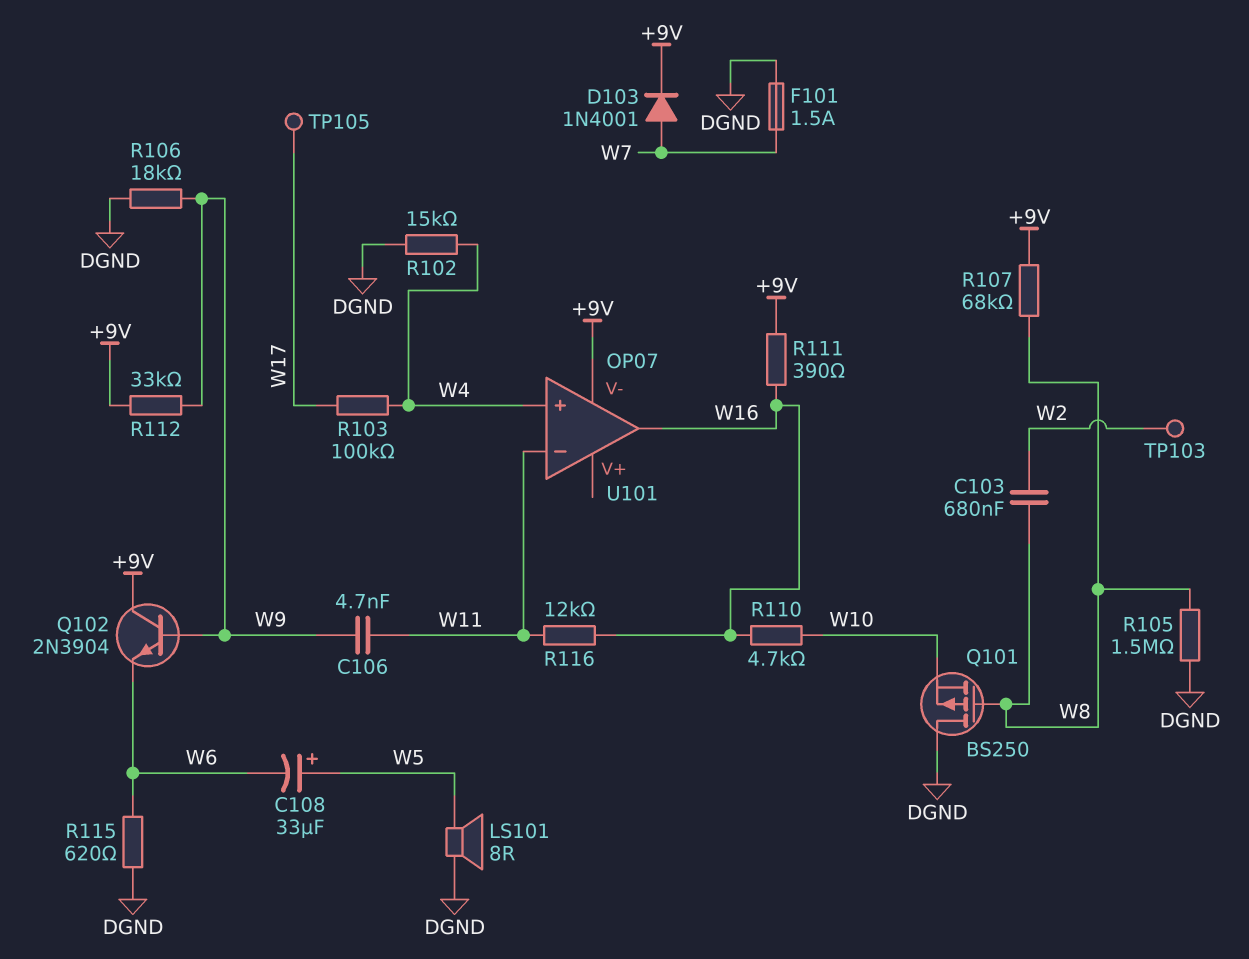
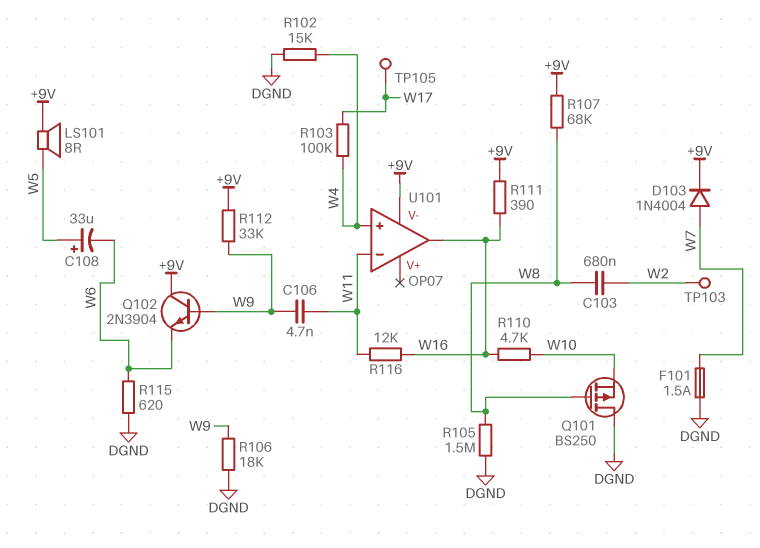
D103: diode 1N4001 (A W7, K +9V) -> diode 1N4004 (A W7, K +9V)
LS101: speaker 8R (DGND, W5) -> speaker 8R (+9V, W5)

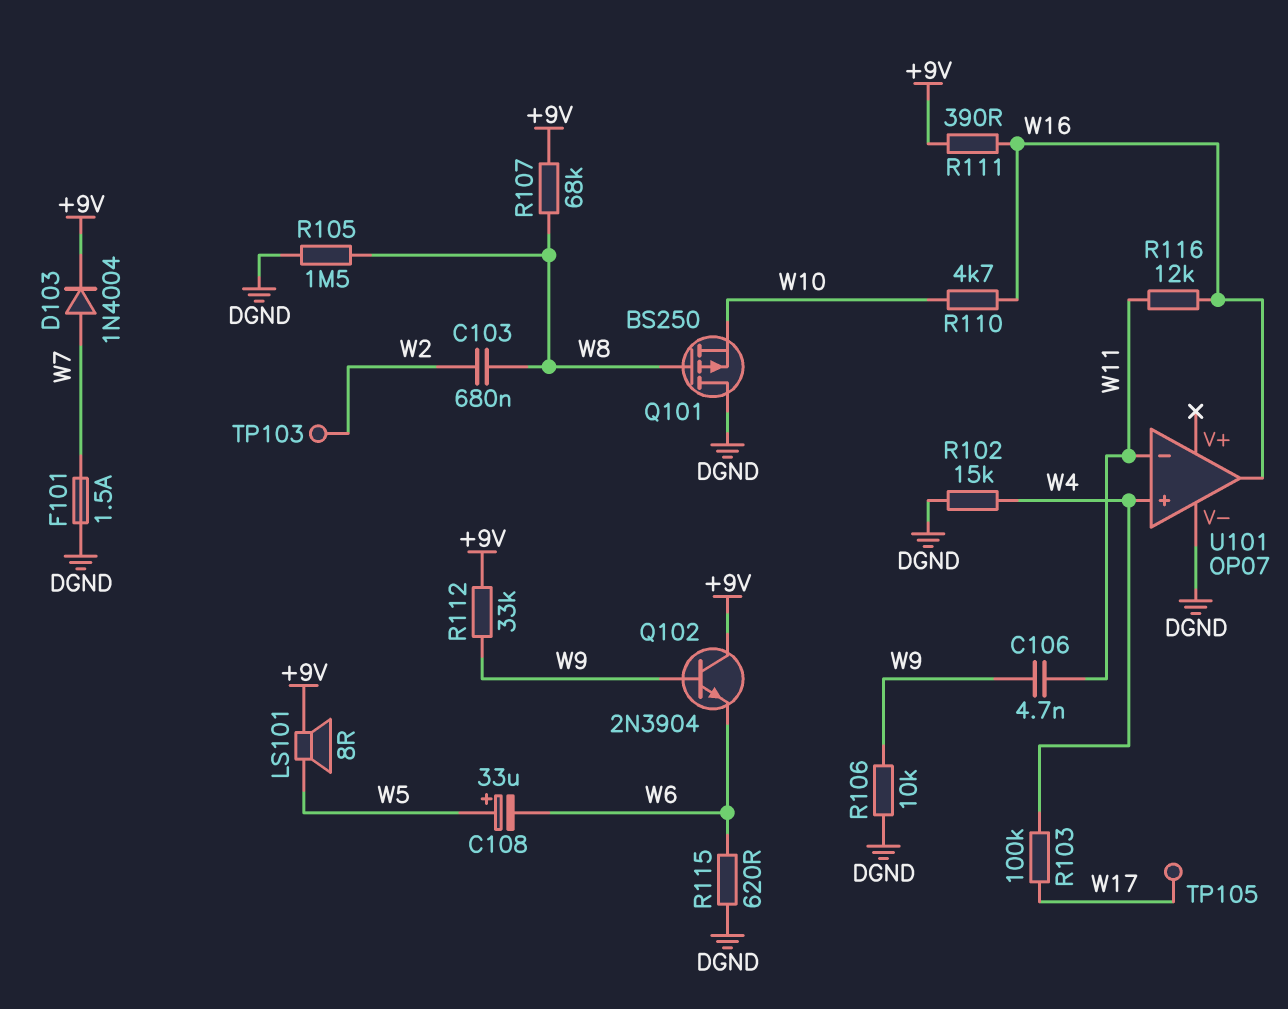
R106: 18k (DGND, W9) -> 10k (DGND, W9)
U101 pin V-: +9V -> DGND

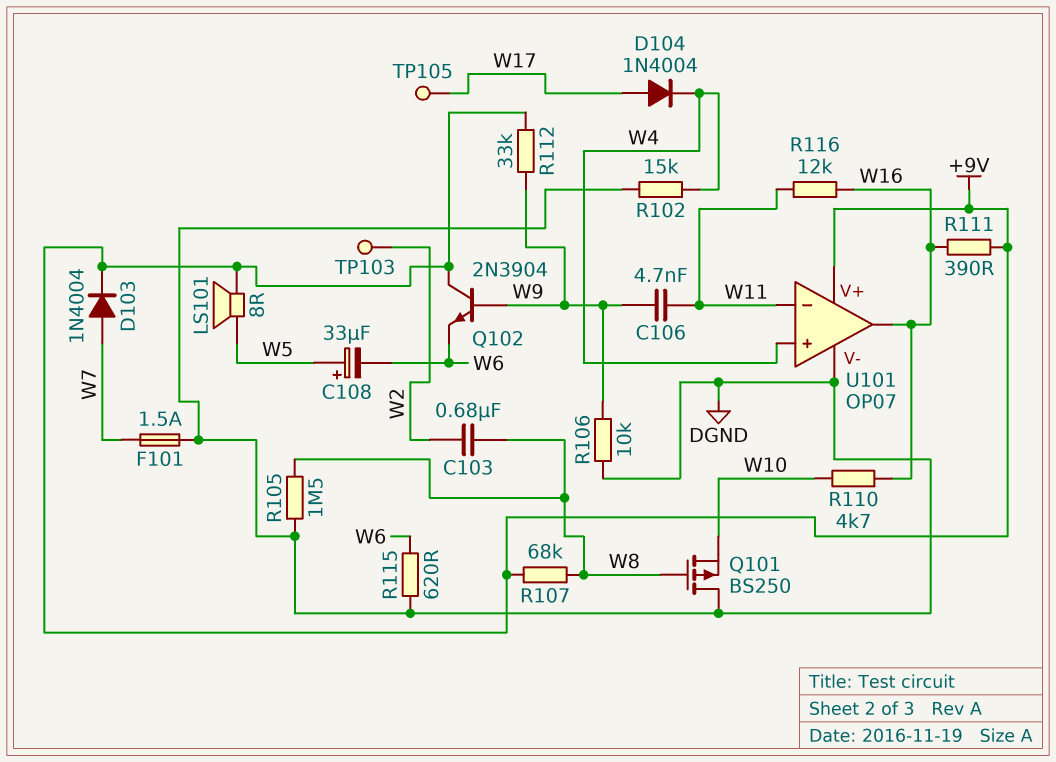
D104: none -> diode 1N4004 (A W17, K W4)
R103: 100k (W4, W17) -> none
U101 pin V+: none -> +9V

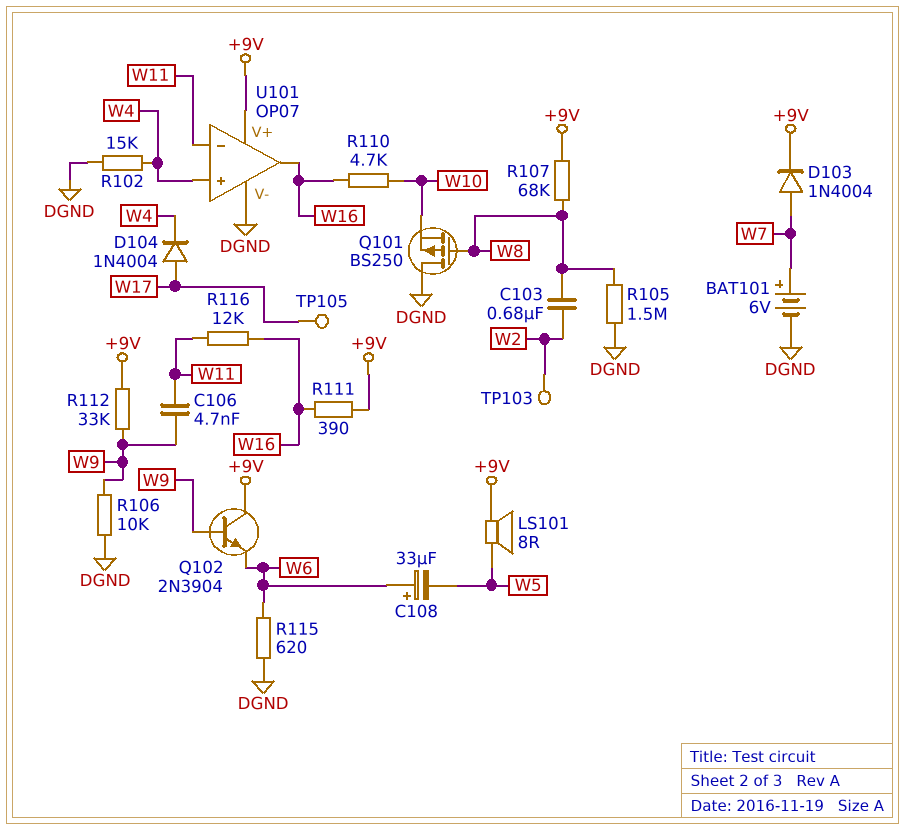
BAT101: none -> 6V (plus W7, minus DGND)
C108: 33uF (plus W5, minus W6) -> 33uF (plus W6, minus W5)
F101: 1.5A (DGND, W7) -> none

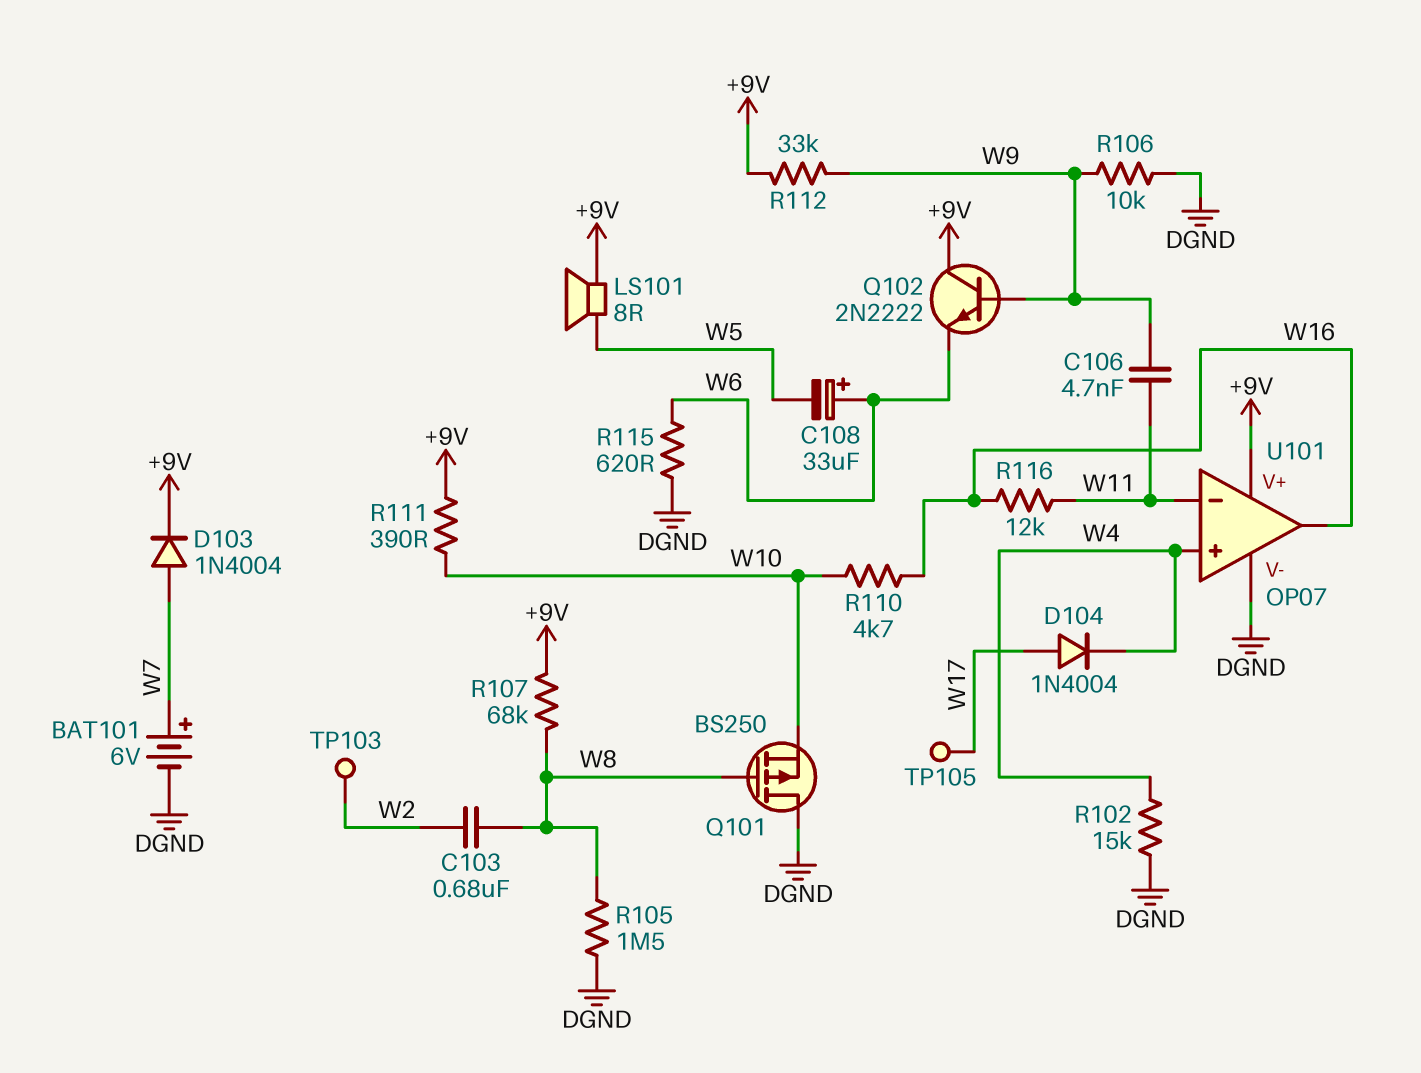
Q102: NPN 2N3904 (B W9, C +9V, E W6) -> NPN 2N2222 (B W9, C +9V, E W6)
R111: 390 (+9V, W16) -> 390 (+9V, W10)

